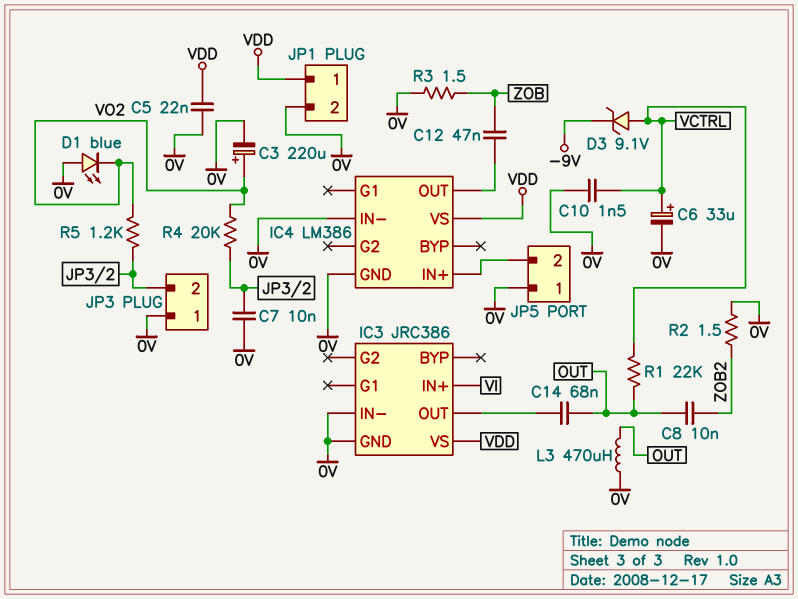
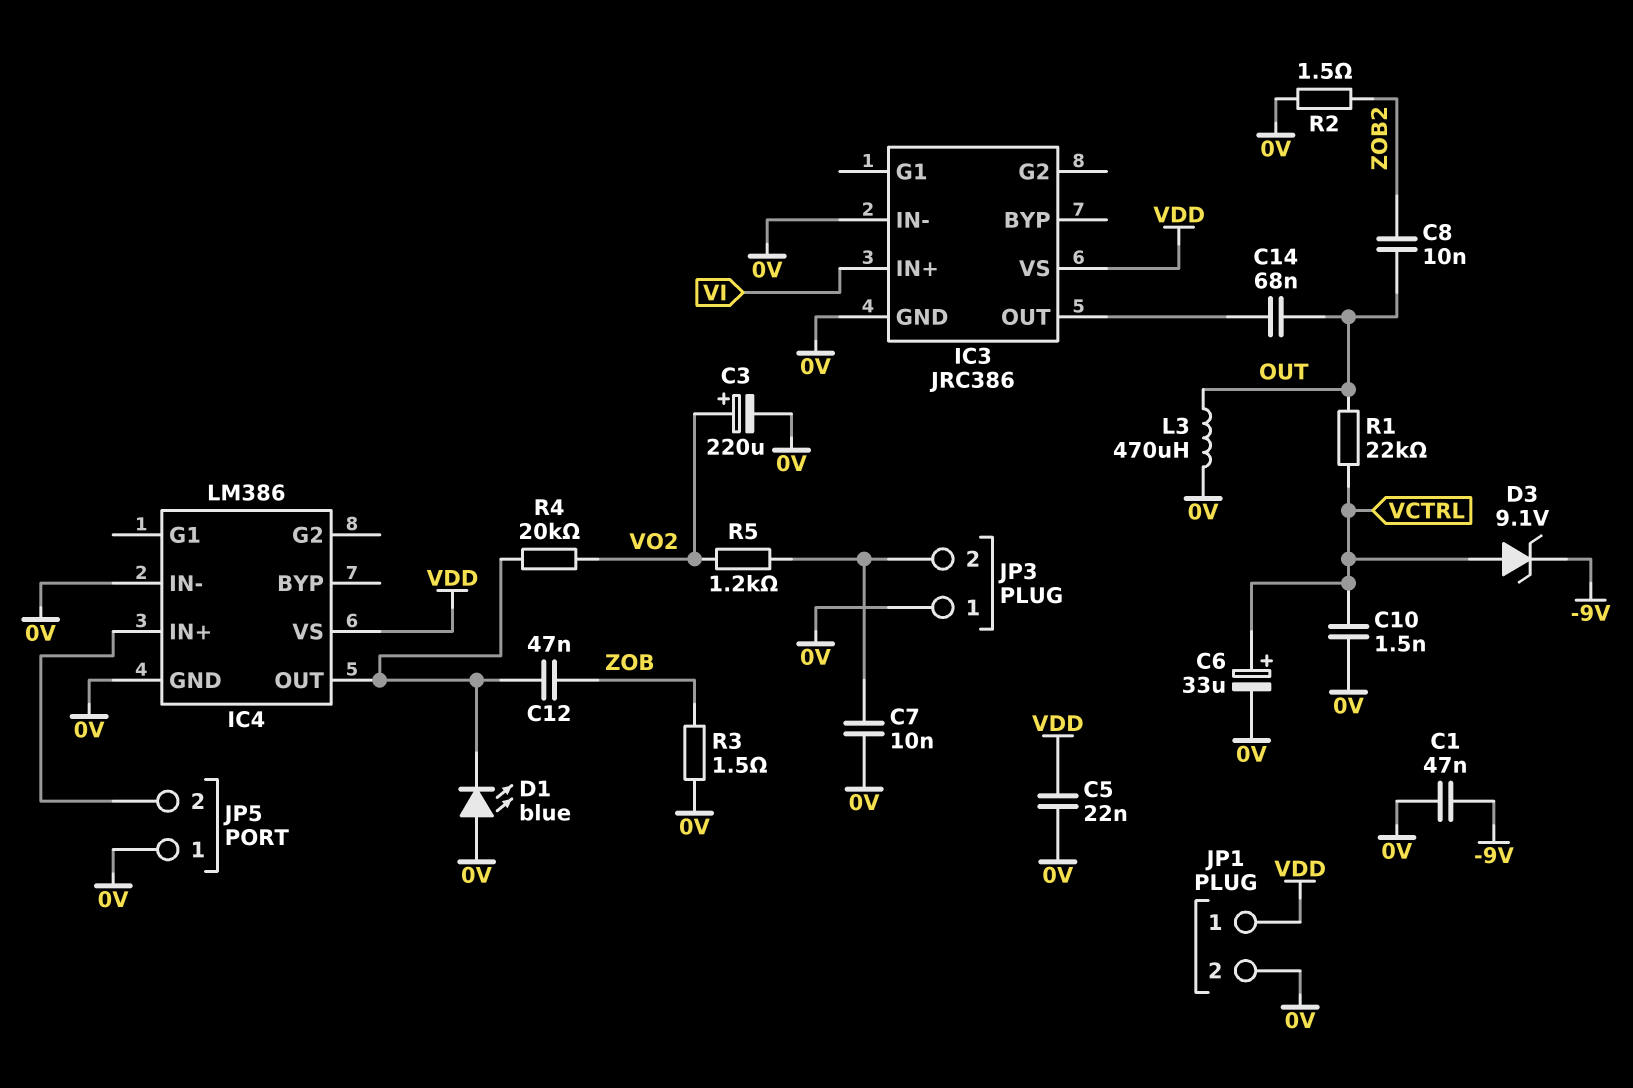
C1: none -> 47nF (-9V, 0V)
D1: LED blue (A 0V, K VO2) -> LED blue (A 0V, K IC4/OUT)
R4: 20k (JP3/2, VO2) -> 20k (IC4/OUT, VO2)

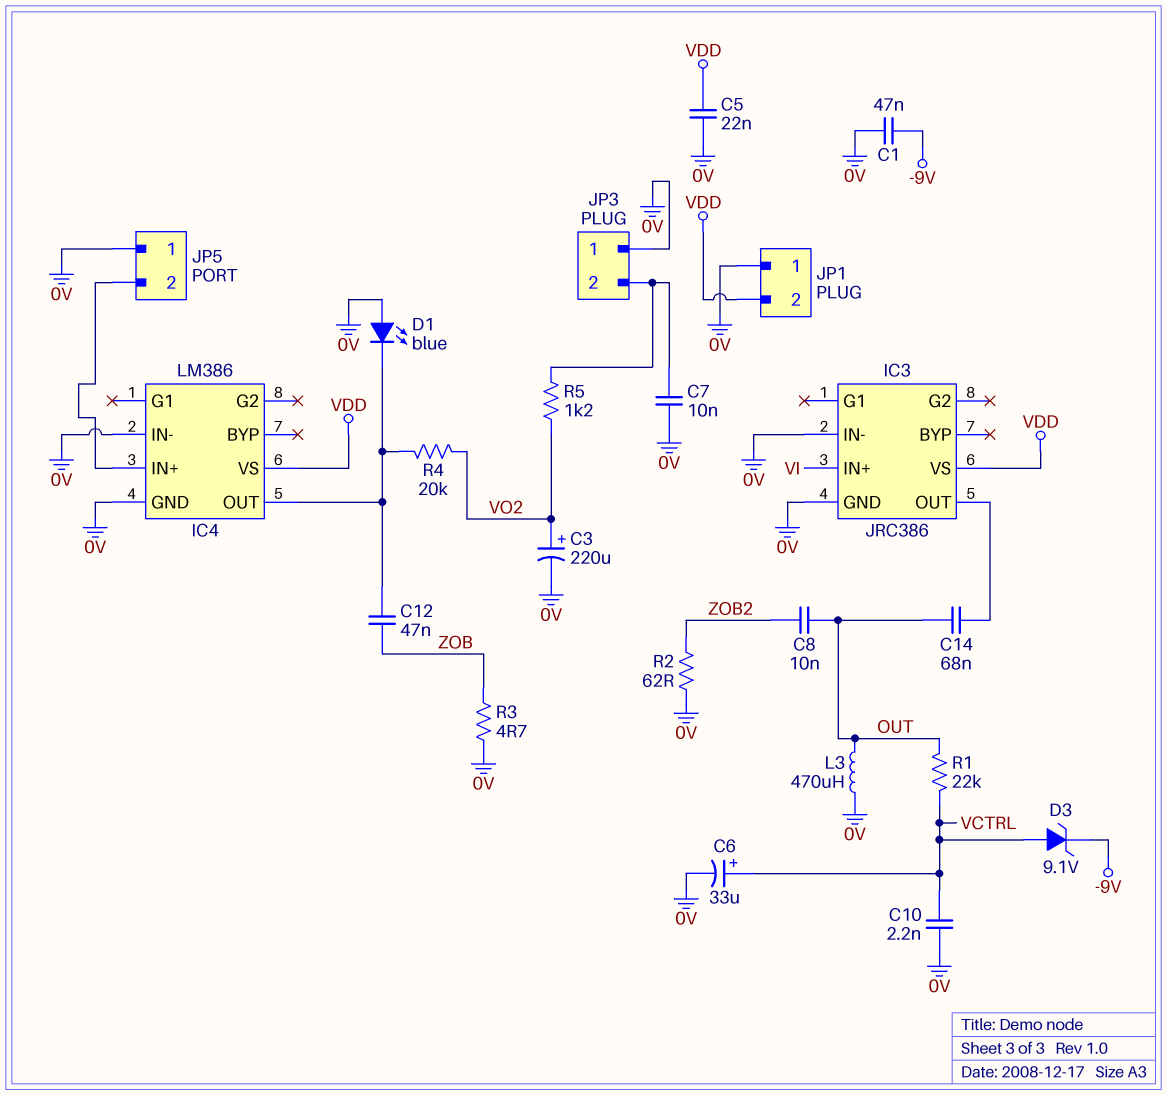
C10: 1.5nF (0V, VCTRL) -> 2.2nF (0V, VCTRL)
JP1 pin 1: VDD -> 0V
JP1 pin 2: 0V -> VDD
R2: 1.5 (0V, ZOB2) -> 62 (0V, ZOB2)
R3: 1.5 (0V, ZOB) -> 4.7 (0V, ZOB)

